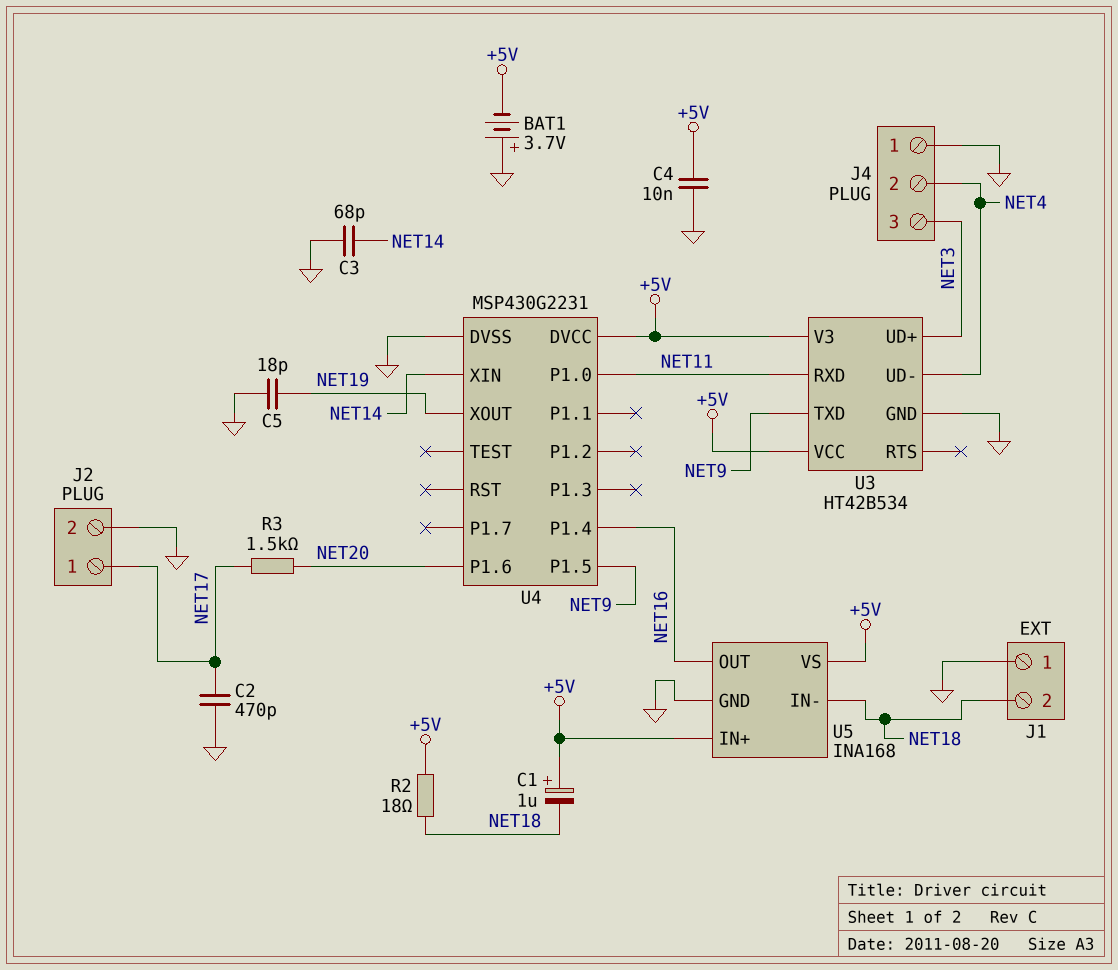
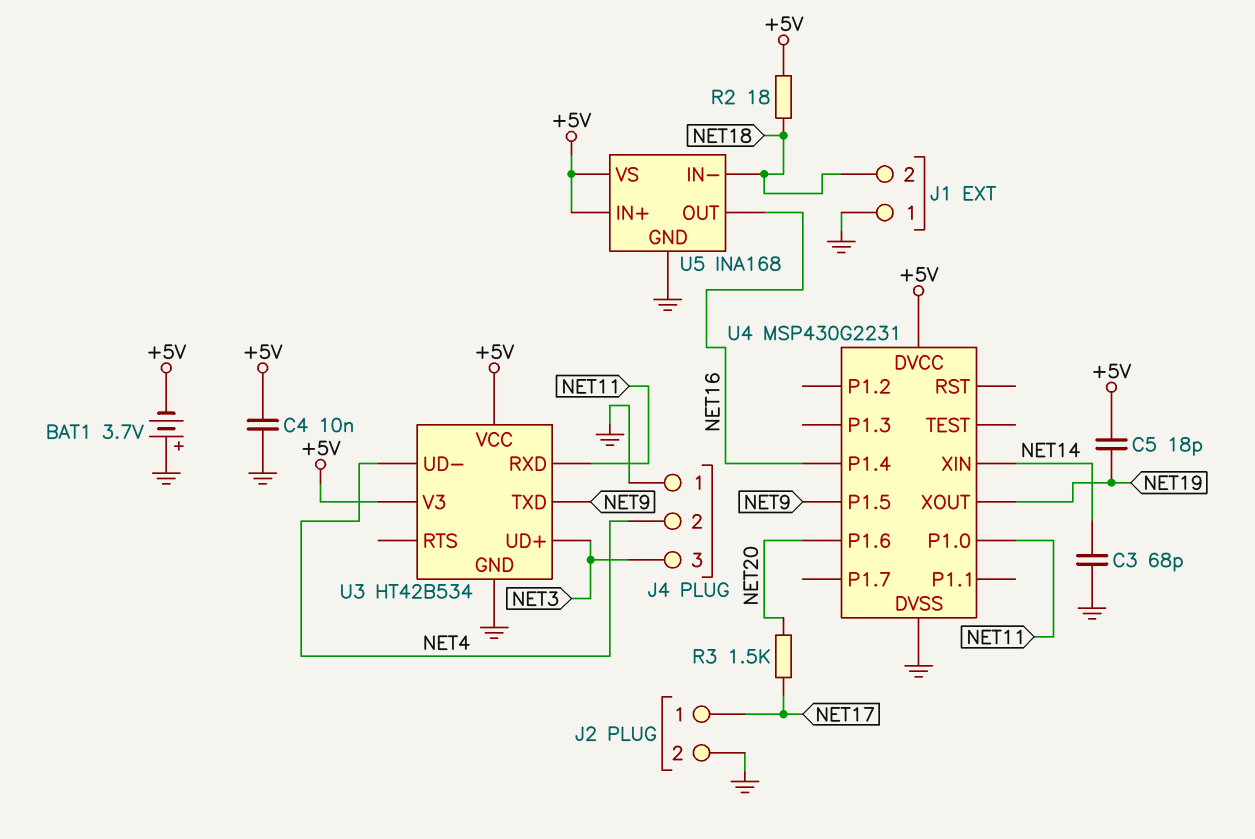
C1: 1uF (plus +5V, minus NET18) -> none
C2: 470pF (GND, NET17) -> none
C5: 18pF (GND, NET19) -> 18pF (+5V, NET19)

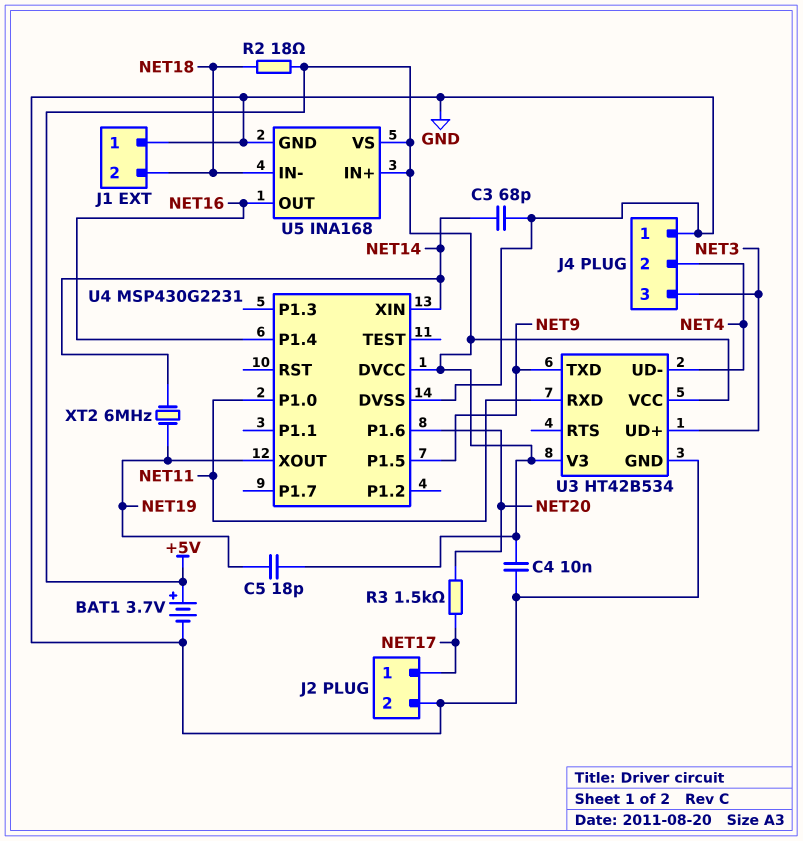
BAT1: 3.7V (plus GND, minus +5V) -> 3.7V (plus +5V, minus GND)
XT2: none -> 6MHz (NET14, NET19)

